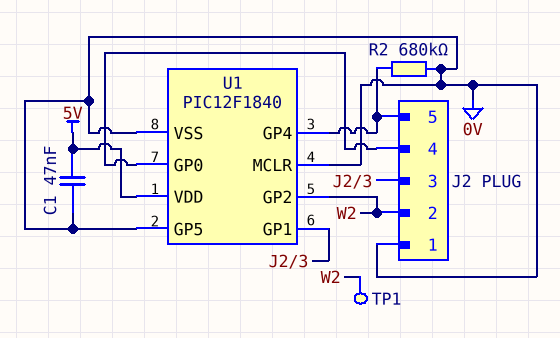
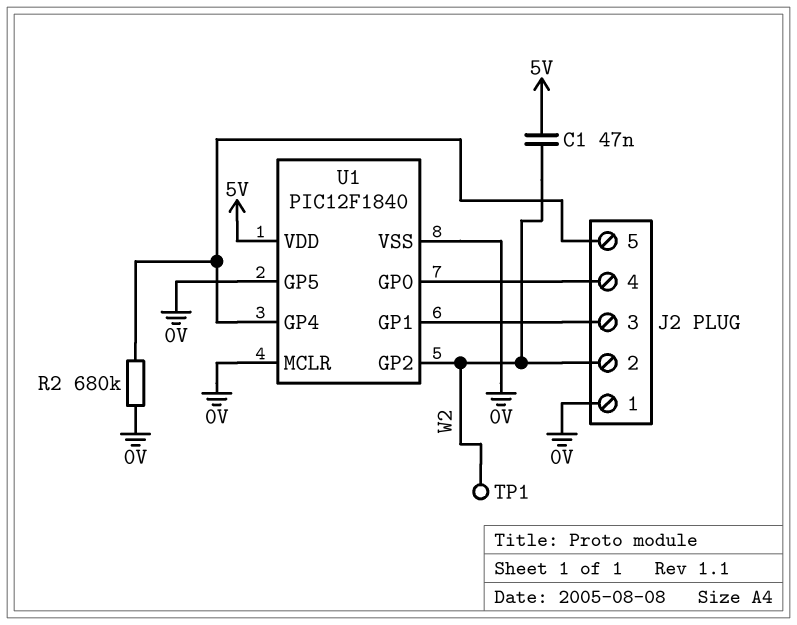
C1: 47nF (0V, 5V) -> 47nF (5V, W2)

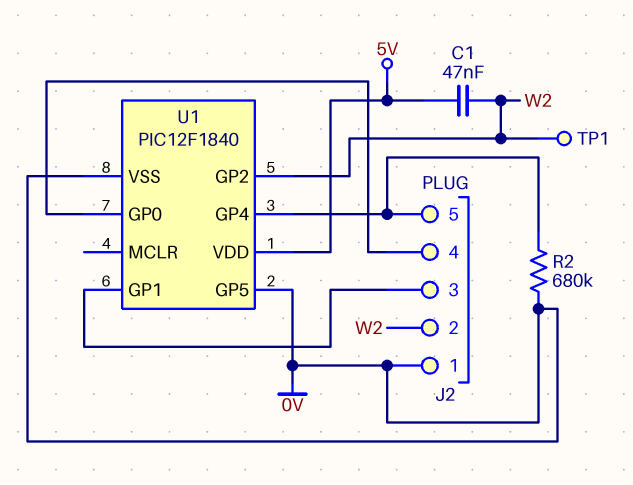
U1 pin MCLR: 0V -> none

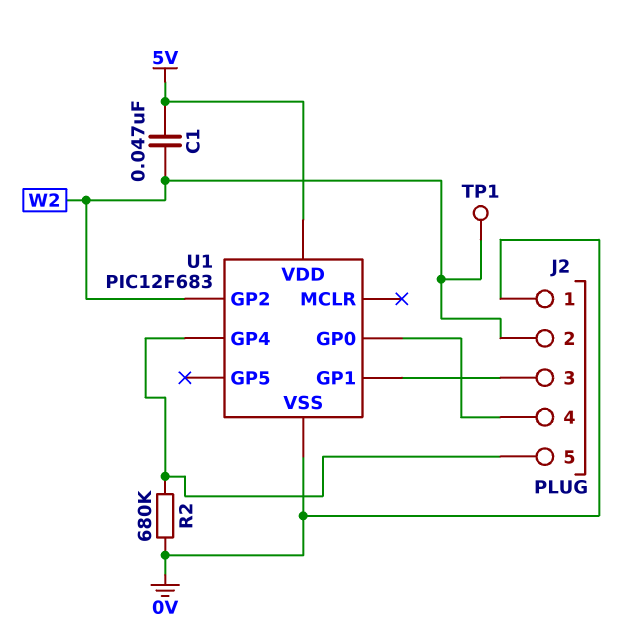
U1: PIC12F1840 -> PIC12F683
U1 pin GP5: 0V -> none

